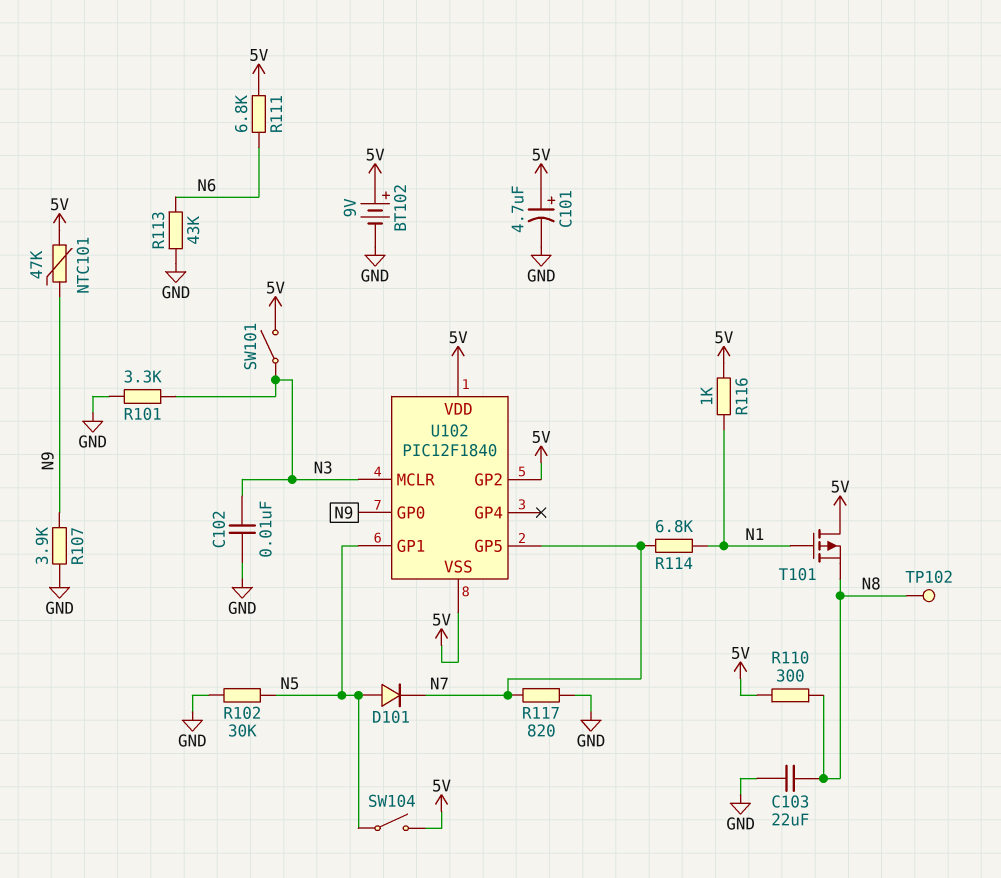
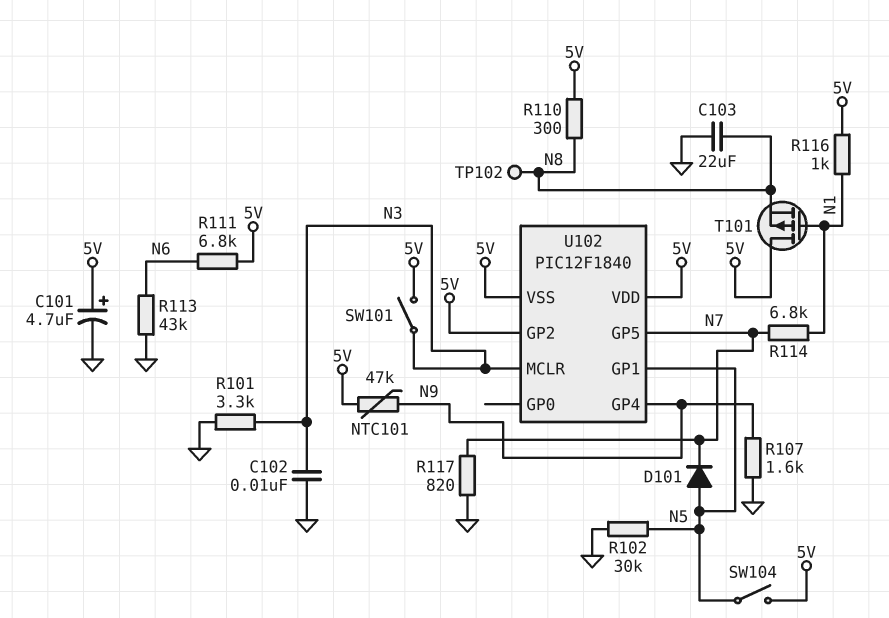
BT102: 9V (plus 5V, minus GND) -> none
R107: 3.9k (GND, N9) -> 1.6k (GND, N9)
U102 pin GP0: N9 -> none
U102 pin GP4: none -> N9

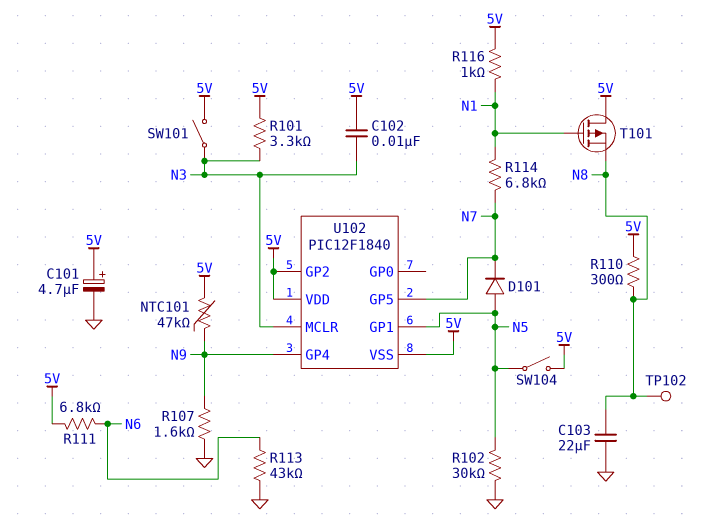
C102: 10nF (GND, N3) -> 10nF (5V, N3)
R101: 3.3k (GND, N3) -> 3.3k (5V, N3)
R117: 820 (GND, N7) -> none

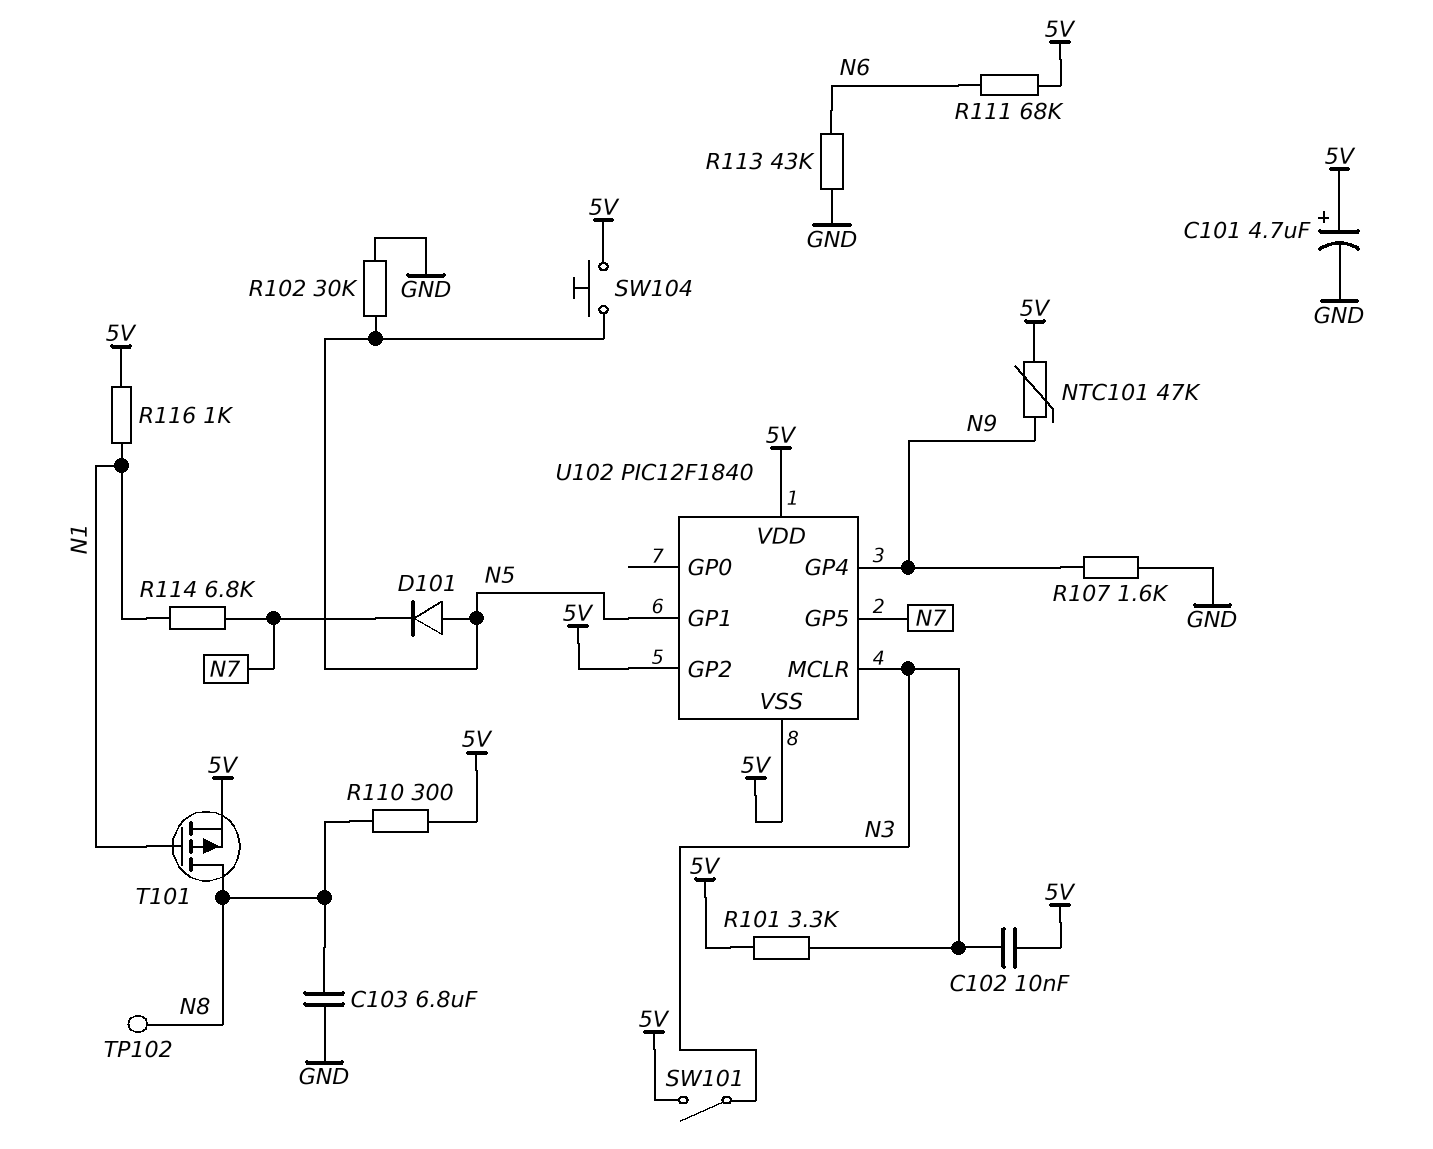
C103: 22uF (GND, N8) -> 6.8uF (GND, N8)
R111: 6.8k (5V, N6) -> 68k (5V, N6)
SW104: switch (5V, N5) -> button (5V, N5)
T101: PMOS (G N1, D 5V, S N8) -> PMOS (G N1, D N8, S 5V)

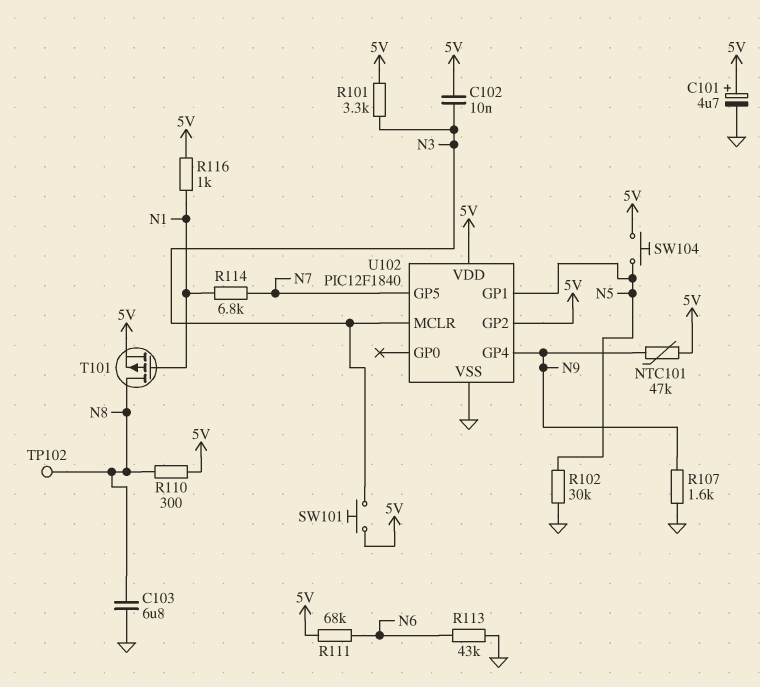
D101: diode (A N5, K N7) -> none
SW101: switch (5V, N3) -> button (5V, N3)
U102 pin VSS: 5V -> GND

